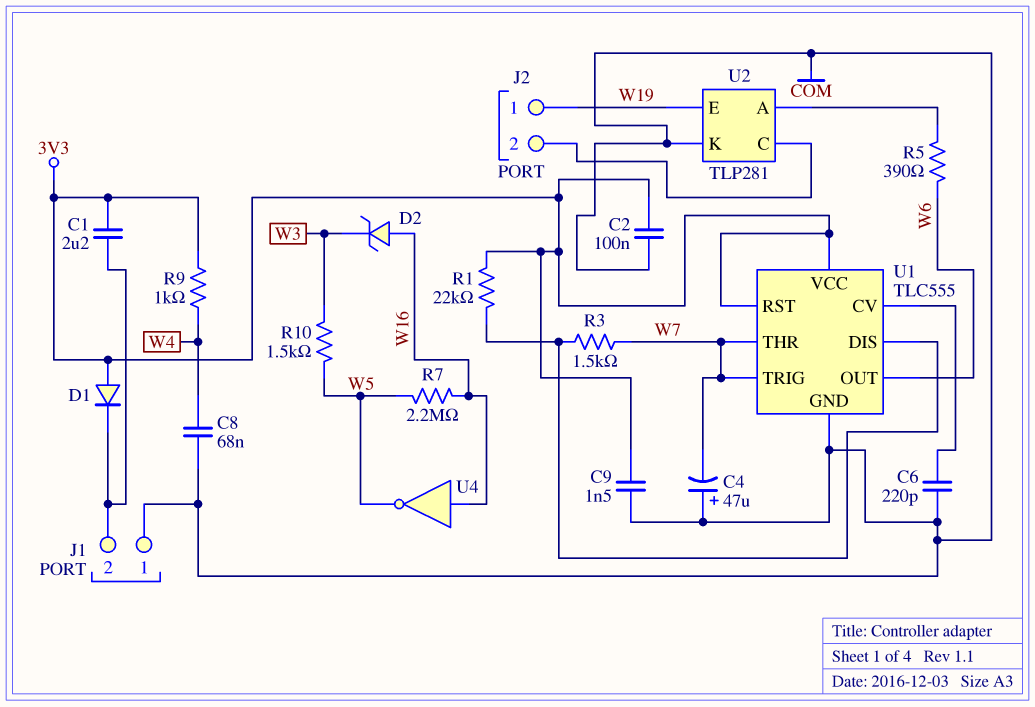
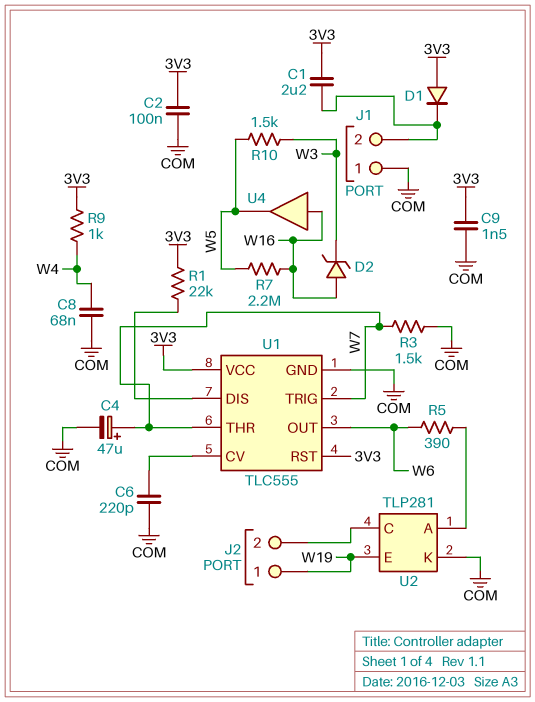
C4: 47uF (plus COM, minus W7) -> 47uF (plus W7, minus COM)
R3: 1.5k (U1/DIS, W7) -> 1.5k (COM, W7)
U4: NOT (in W16, out W5) -> buffer (in W16, out W5)

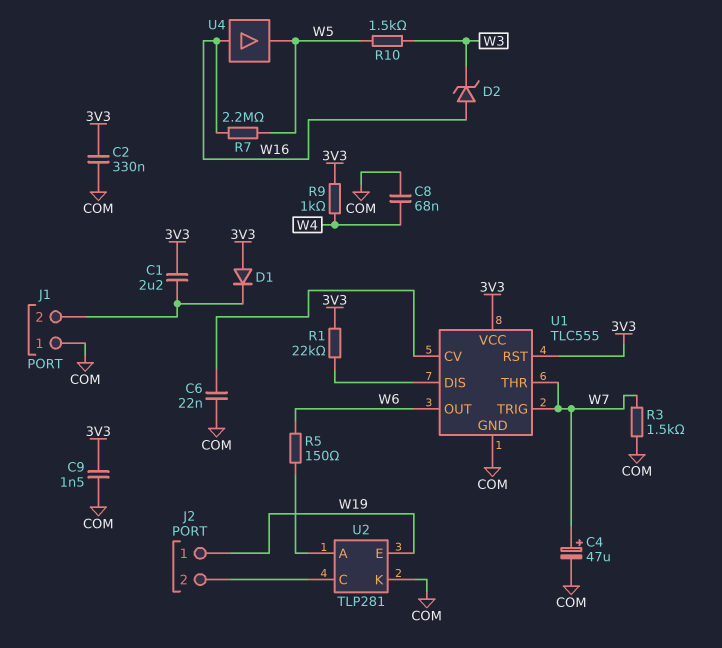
C2: 100nF (3V3, COM) -> 330nF (3V3, COM)
C6: 220pF (COM, U1/CV) -> 22nF (COM, U1/CV)
R5: 390 (U2/A, W6) -> 150 (U2/A, W6)

